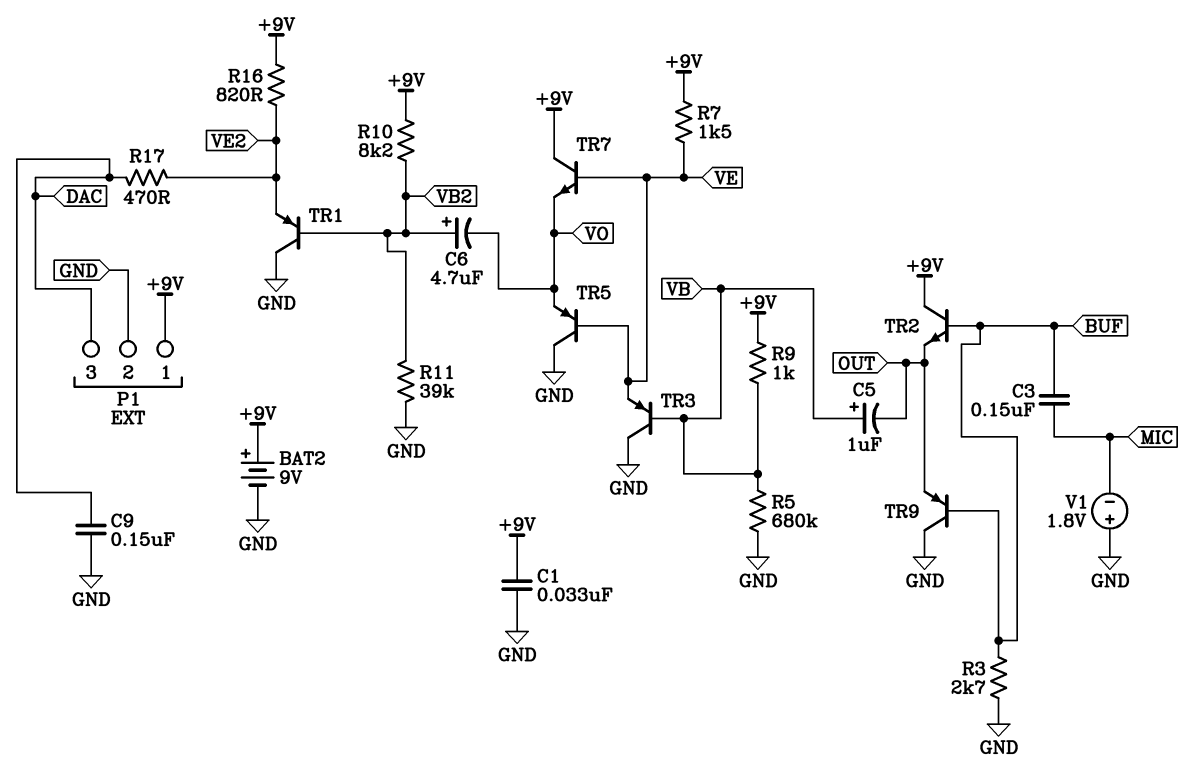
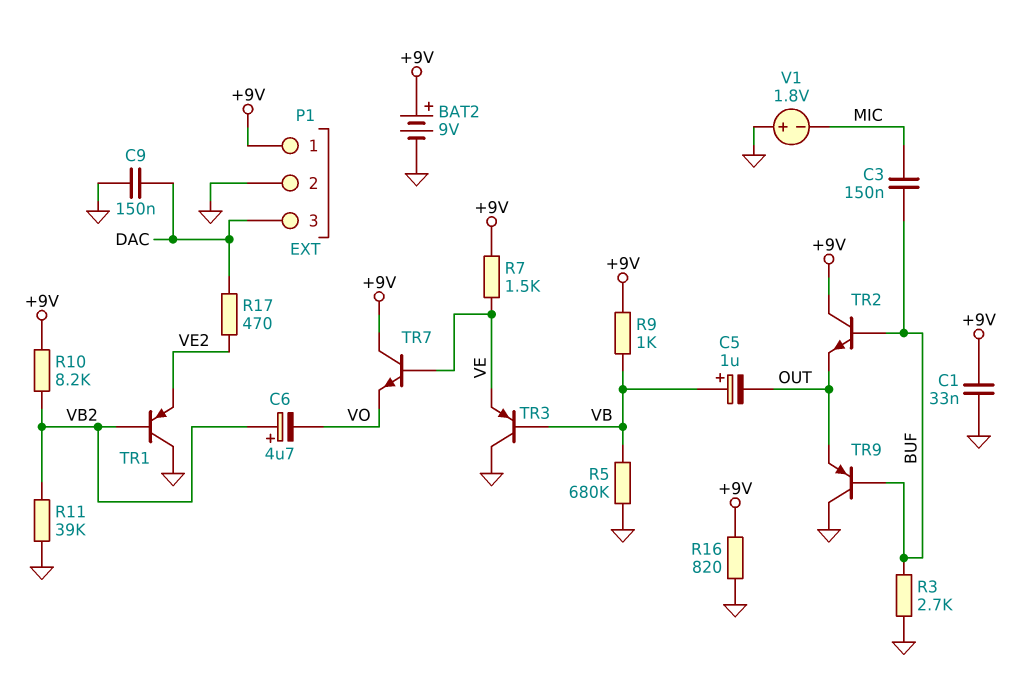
R16: 820 (+9V, VE2) -> 820 (+9V, GND)
TR5: PNP (B VE, C GND, E VO) -> none

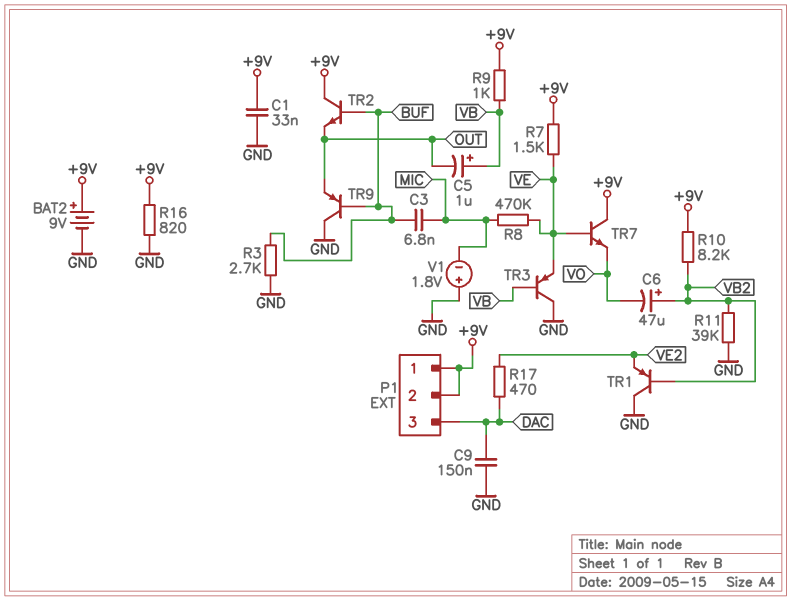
C3: 150nF (BUF, MIC) -> 6.8nF (BUF, MIC)
C6: 4.7uF (plus VB2, minus VO) -> 47uF (plus VB2, minus VO)
P1 pin 2: GND -> +9V
R5: 680k (GND, VB) -> none
R8: none -> 470k (MIC, VE)

